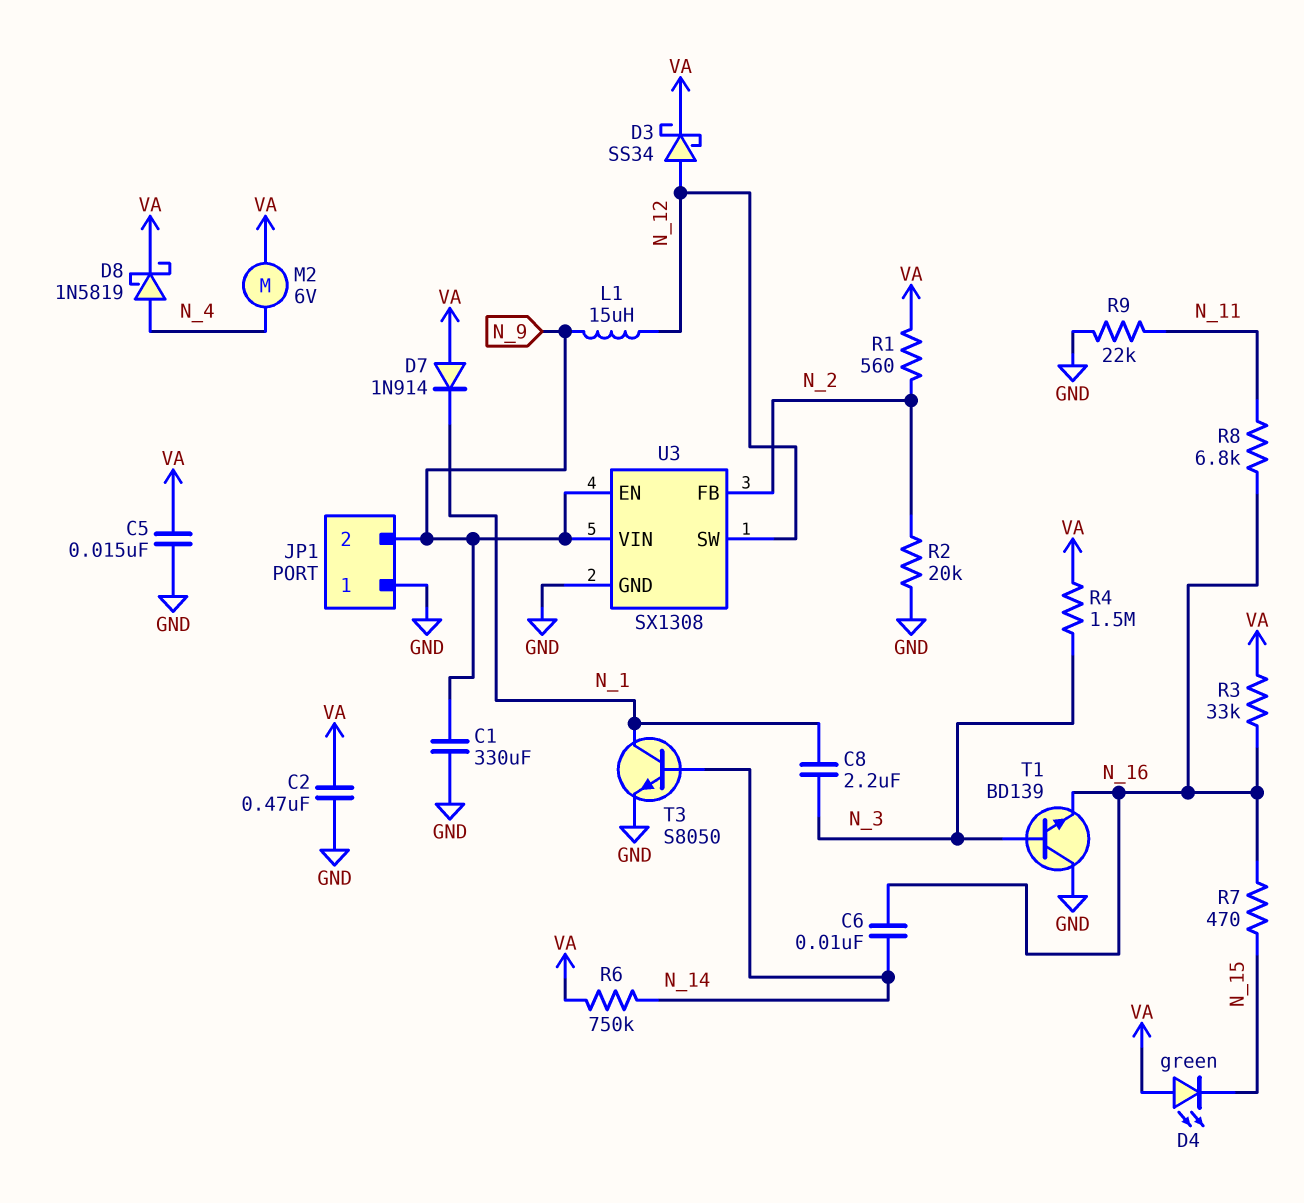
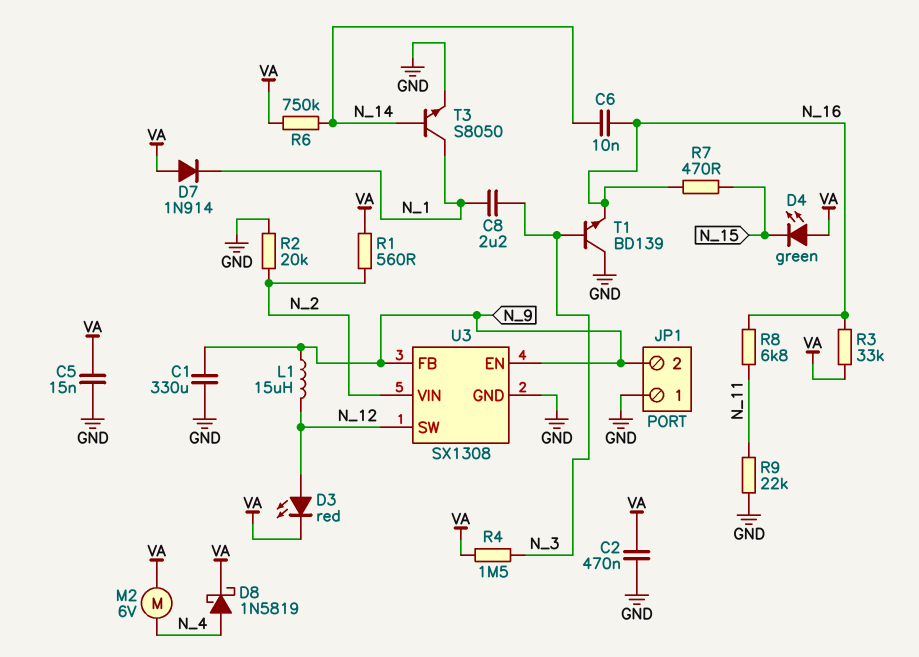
D3: schottky SS34 (A N_12, K VA) -> LED red (A N_12, K VA)
U3 pin FB: N_2 -> N_9
U3 pin VIN: N_9 -> N_2

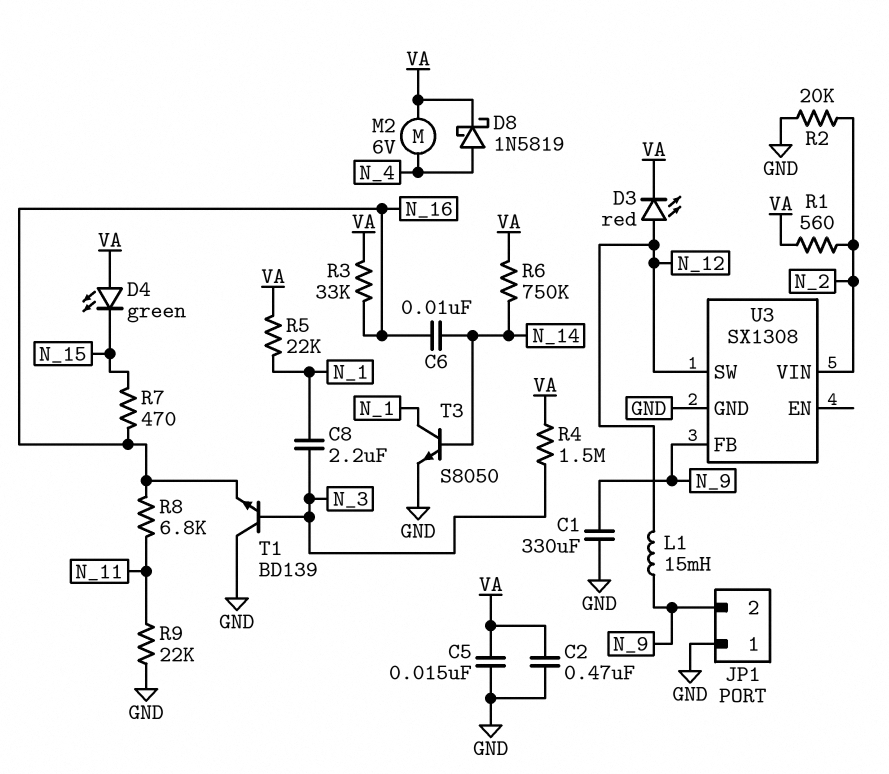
D7: diode 1N914 (A VA, K N_1) -> none
L1: 15uH (N_9, N_12) -> 15mH (N_9, N_12)
R5: none -> 22k (N_1, VA)
U3 pin EN: N_9 -> none

